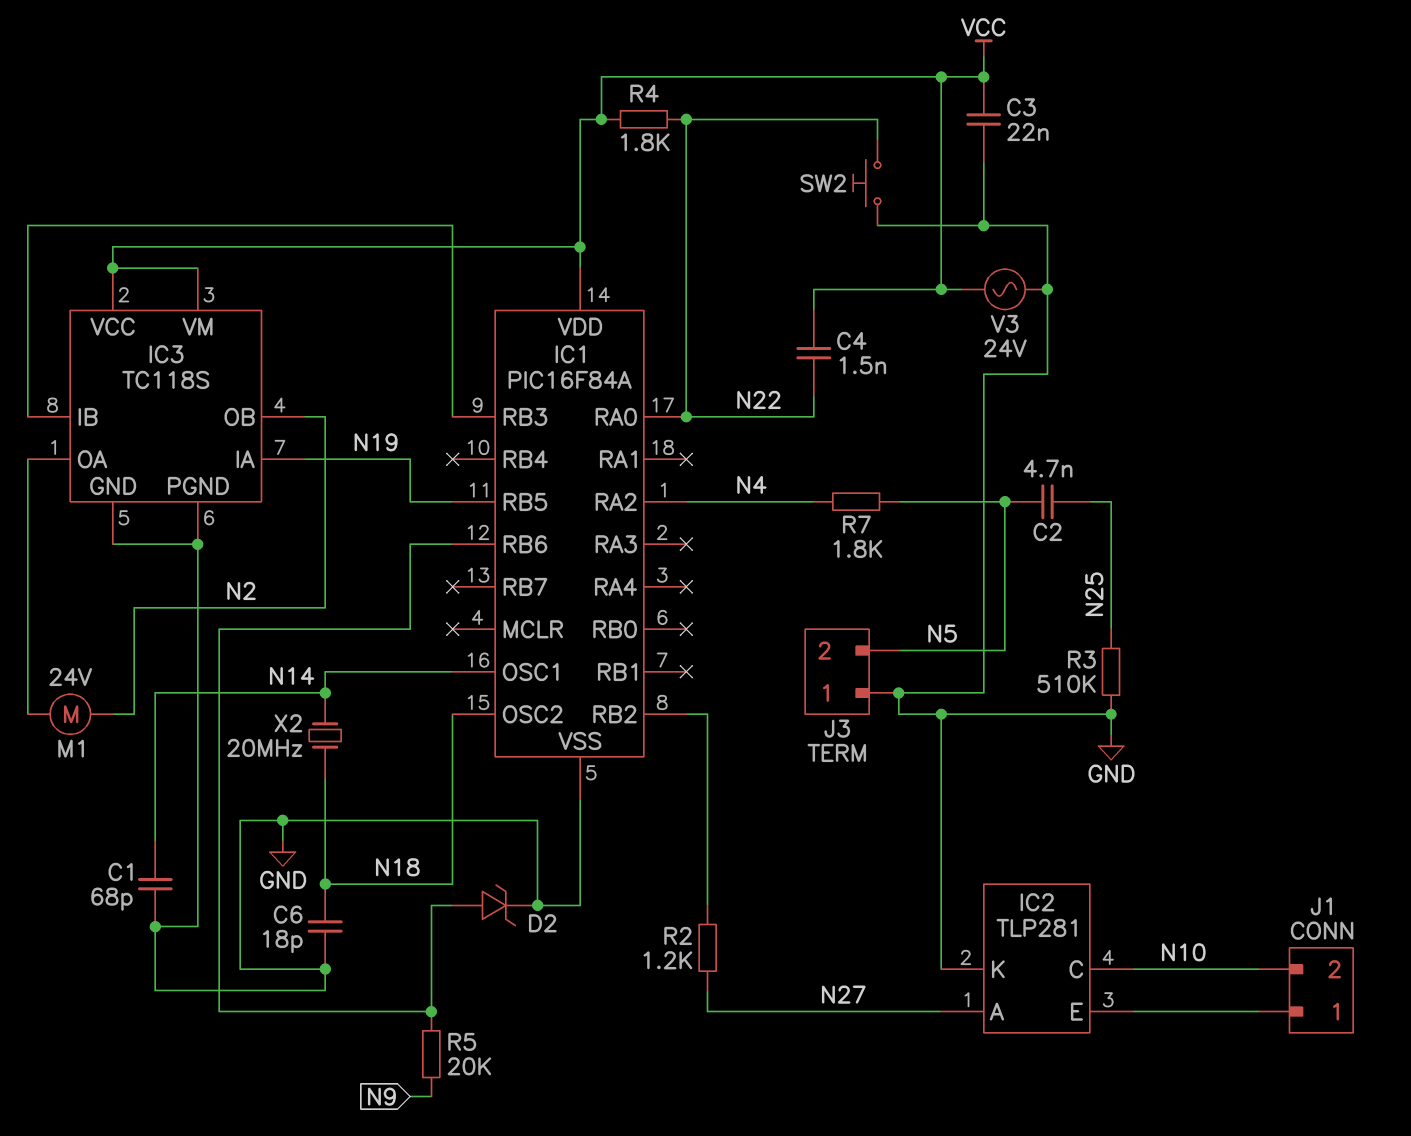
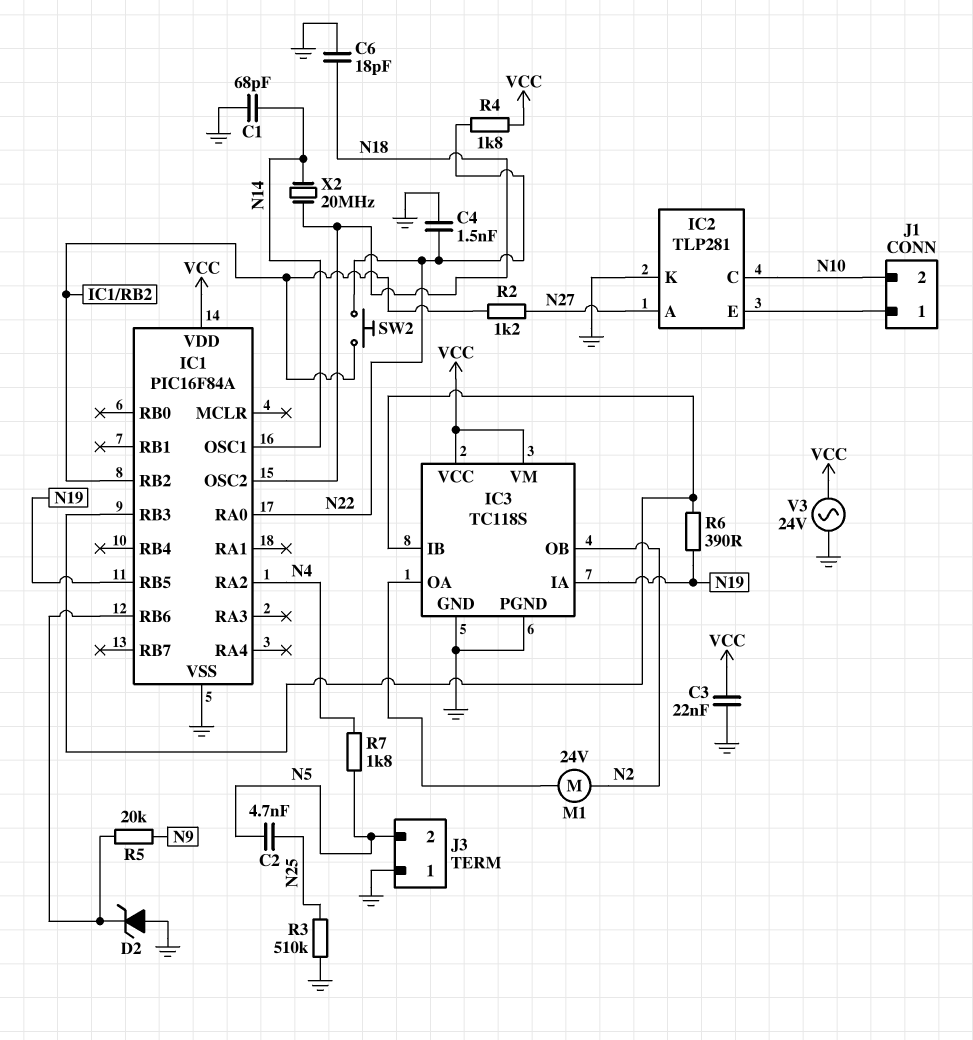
C4: 1.5nF (N22, VCC) -> 1.5nF (GND, N22)
D2: zener (A IC1/RB6, K GND) -> zener (A GND, K IC1/RB6)
R6: none -> 390 (IC1/RB3, N19)
SW2: button (GND, N22) -> button (IC1/RB2, N22)

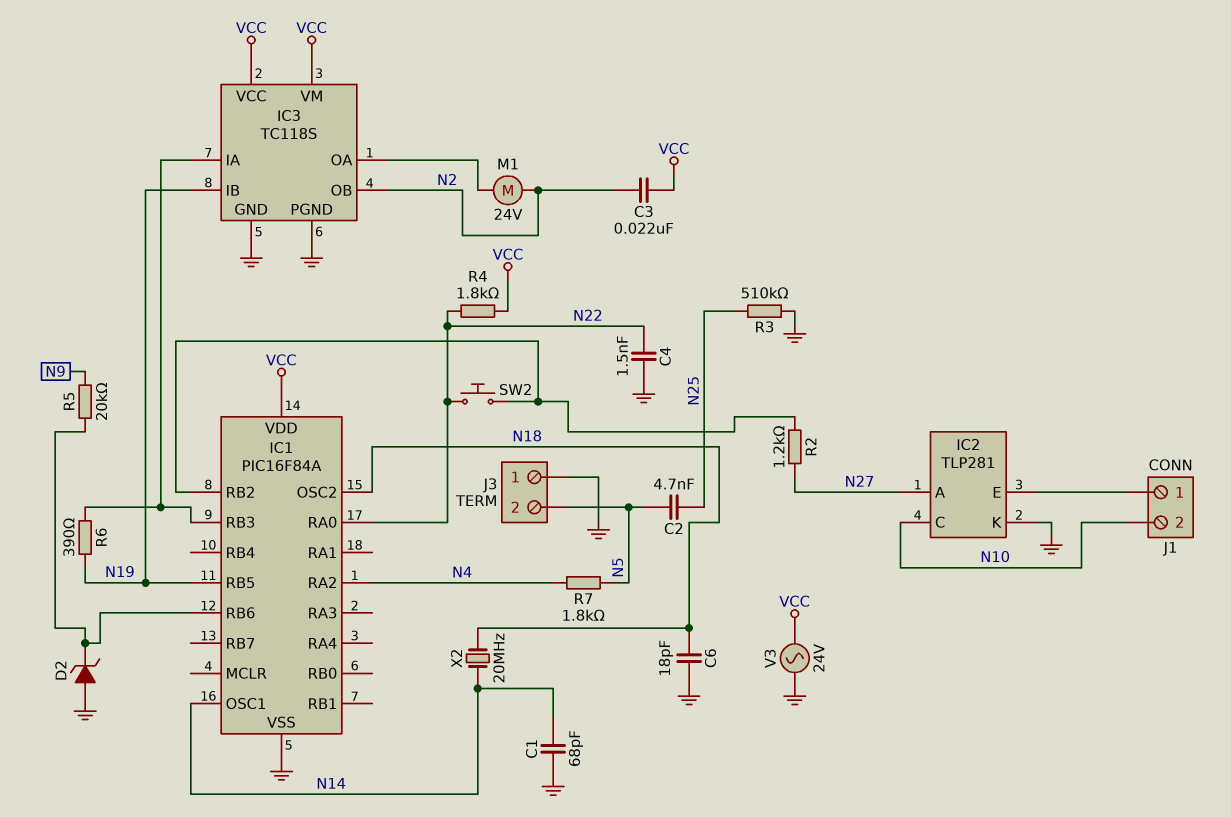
C3: 22nF (GND, VCC) -> 22nF (N2, VCC)
IC3 pin IA: N19 -> IC1/RB3
IC3 pin IB: IC1/RB3 -> N19

